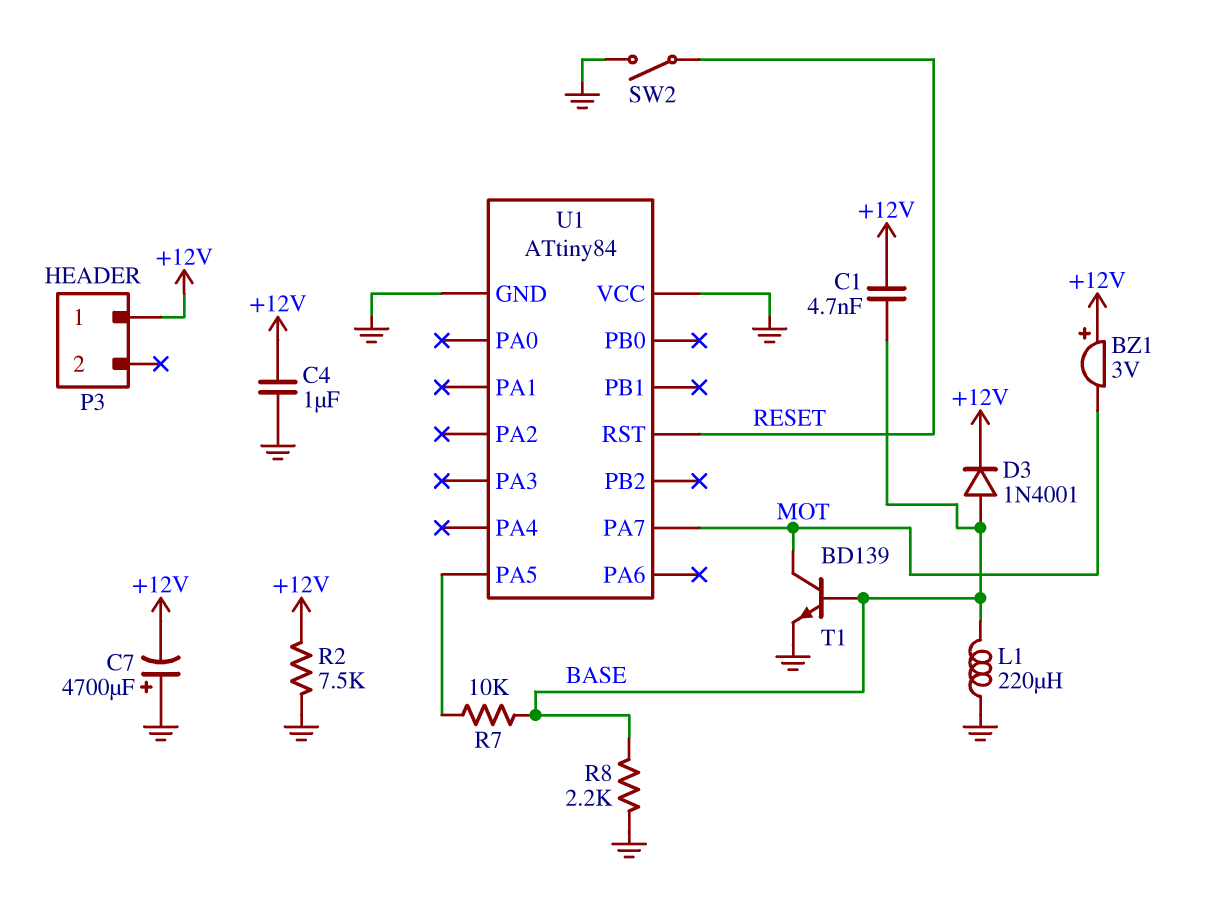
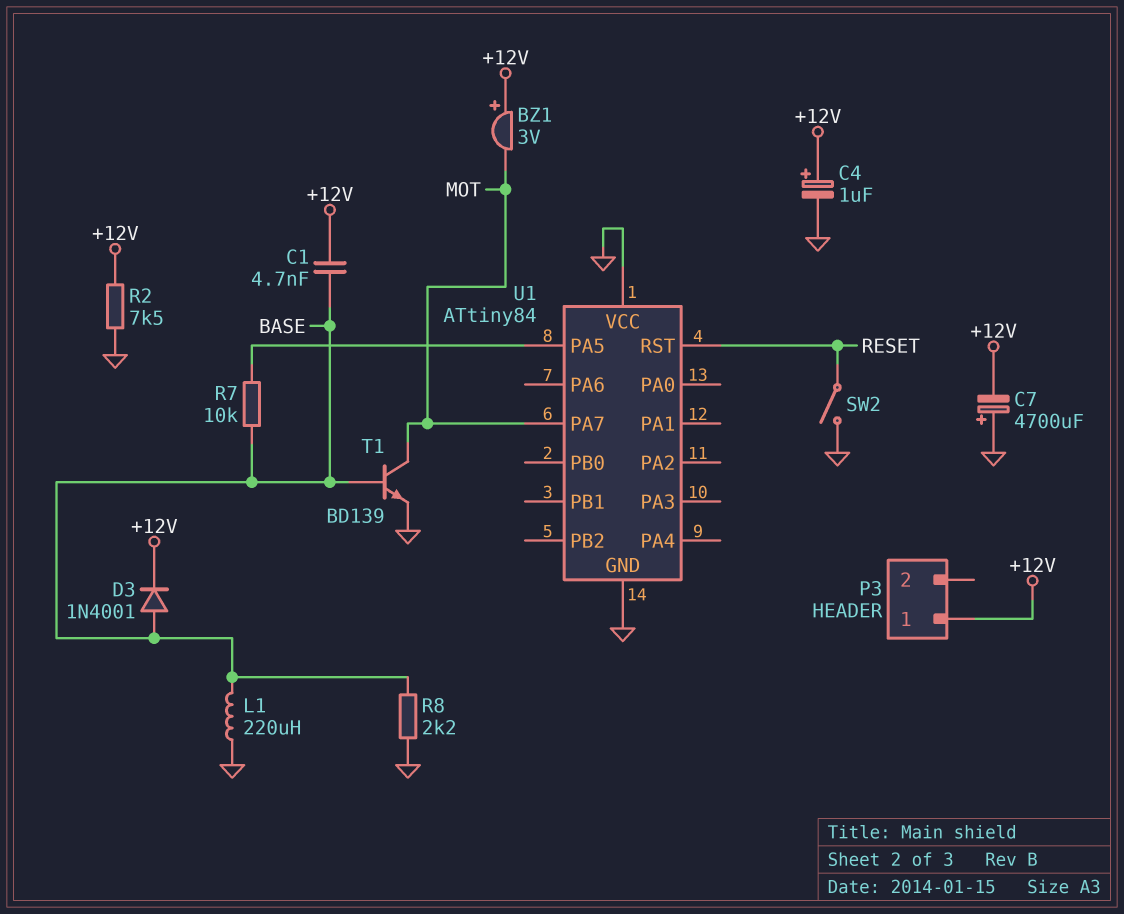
C4: 1uF (+12V, GND) -> 1uF (plus +12V, minus GND)

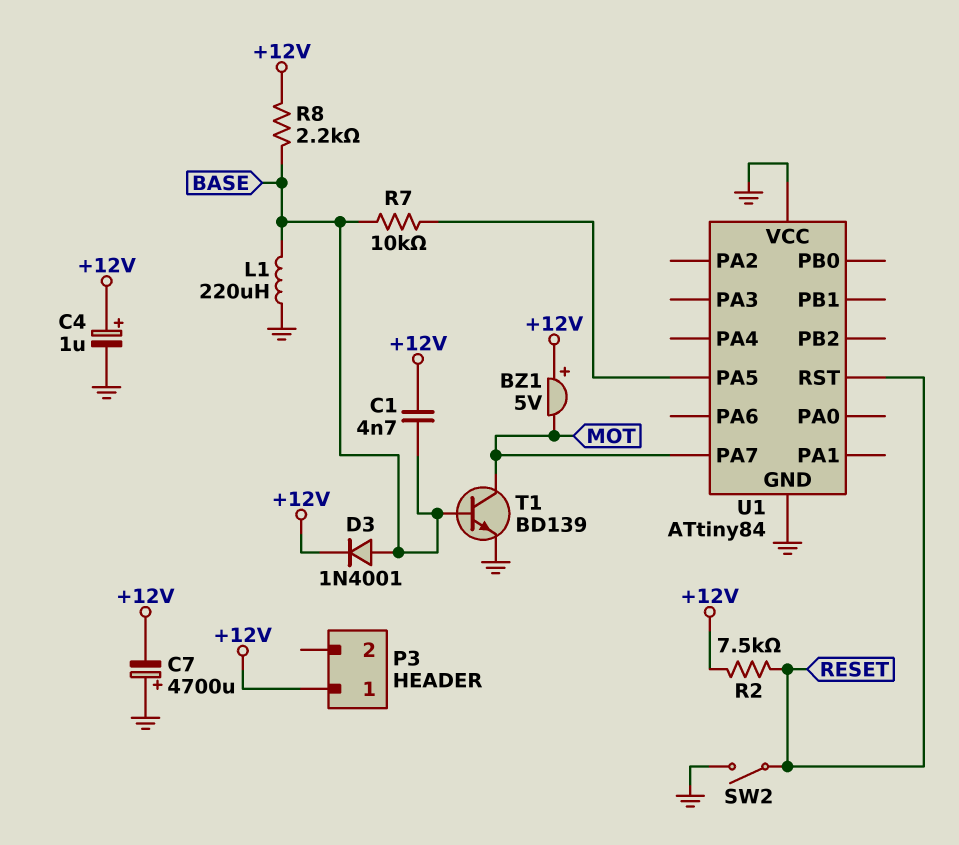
BZ1: buzzer 3V (plus +12V, minus MOT) -> buzzer 5V (plus +12V, minus MOT)
R2: 7.5k (+12V, GND) -> 7.5k (+12V, RESET)
R8: 2.2k (BASE, GND) -> 2.2k (+12V, BASE)

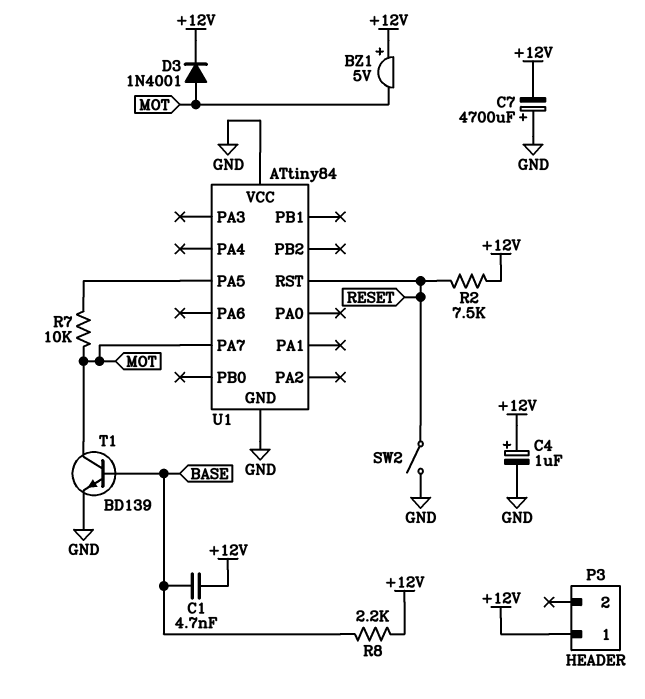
D3: diode 1N4001 (A BASE, K +12V) -> diode 1N4001 (A MOT, K +12V)
L1: 220uH (BASE, GND) -> none
R7: 10k (BASE, U1/PA5) -> 10k (MOT, U1/PA5)

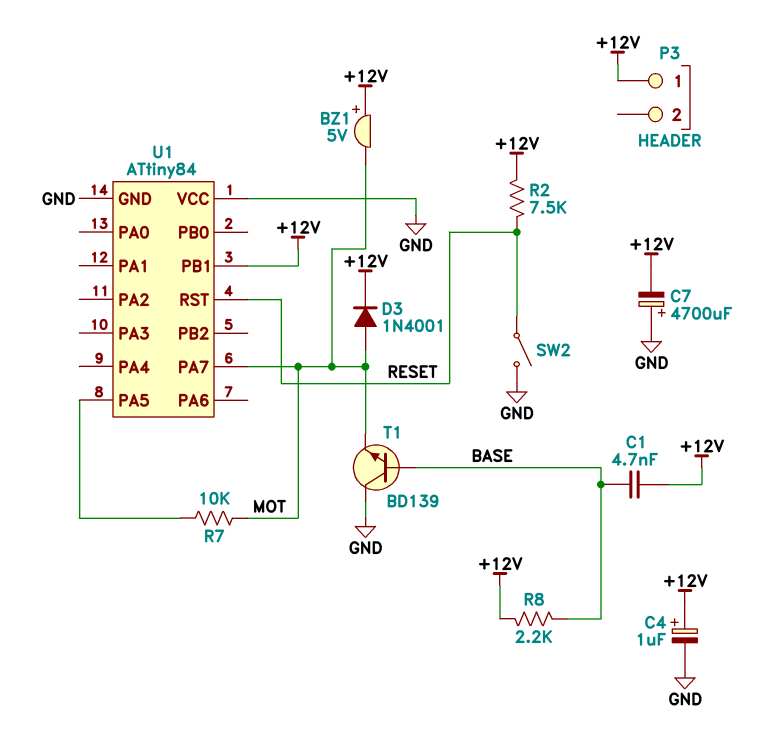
T1: NPN BD139 (B BASE, C MOT, E GND) -> NPN BD139 (B BASE, C GND, E MOT)
U1 pin PB1: none -> +12V

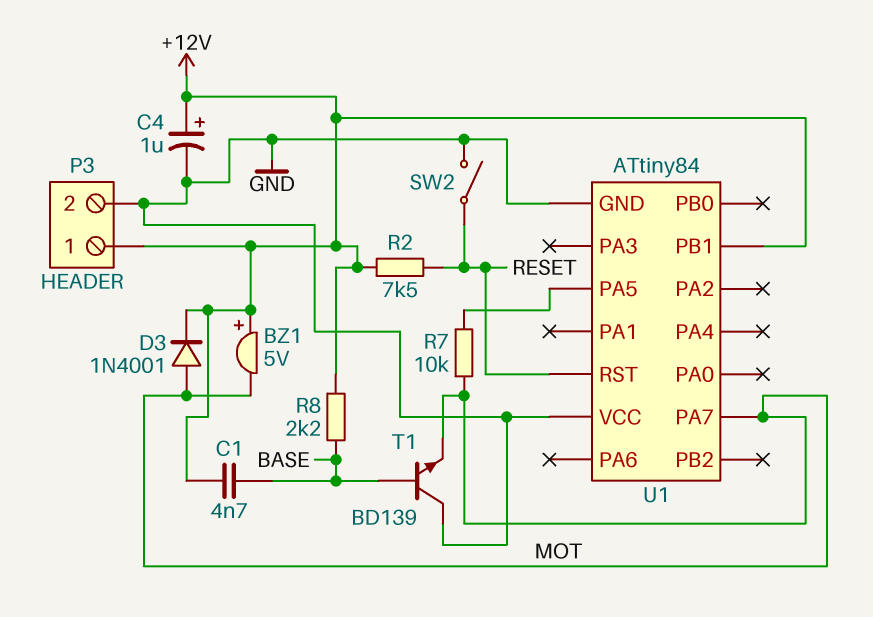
C7: 4700uF (plus GND, minus +12V) -> none
P3 pin 2: none -> GND

